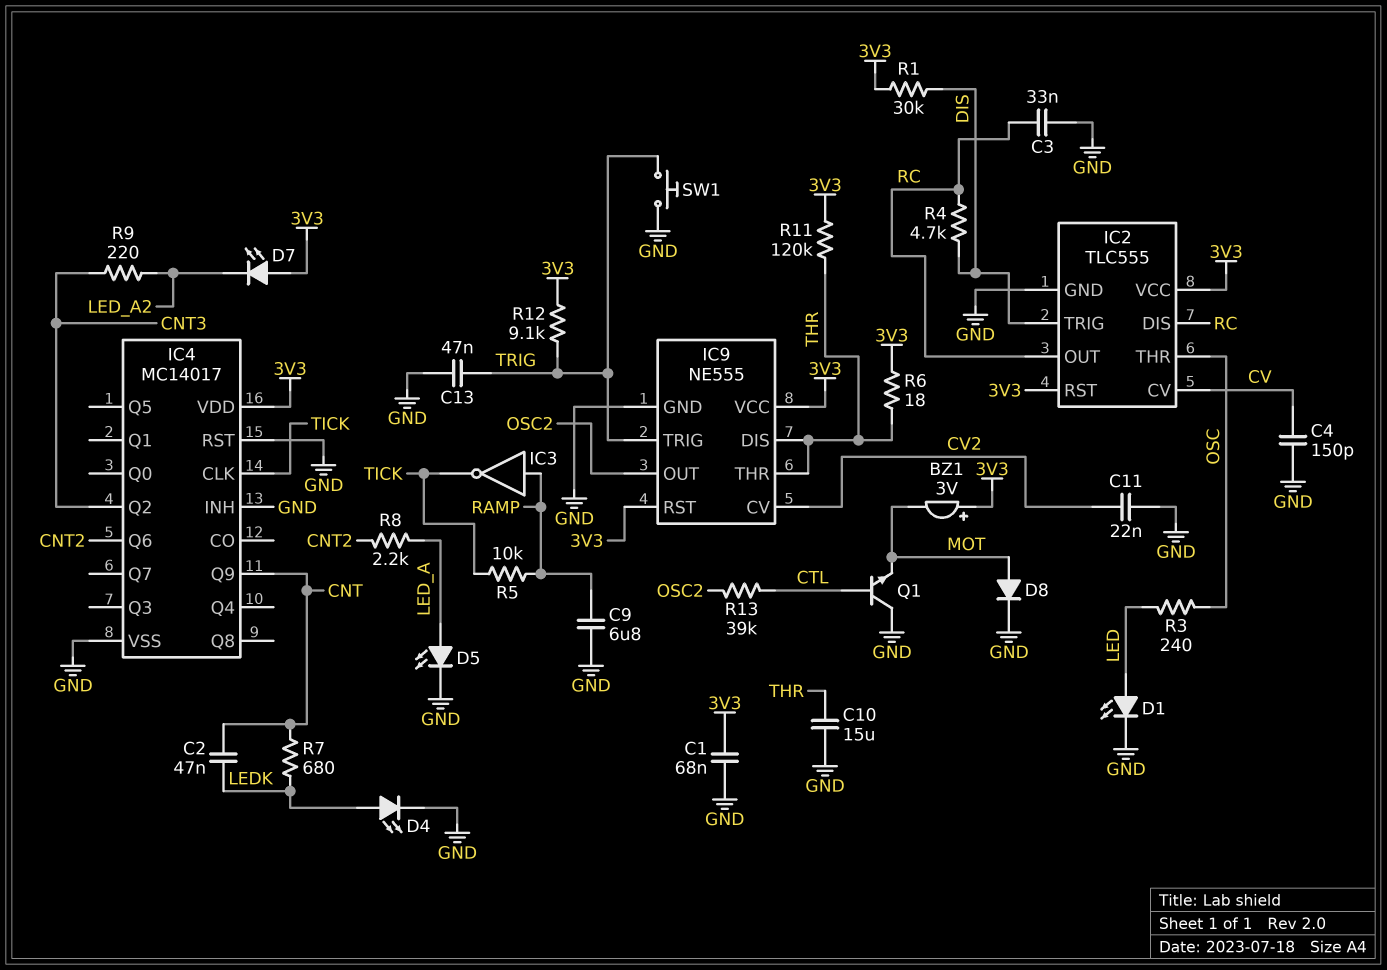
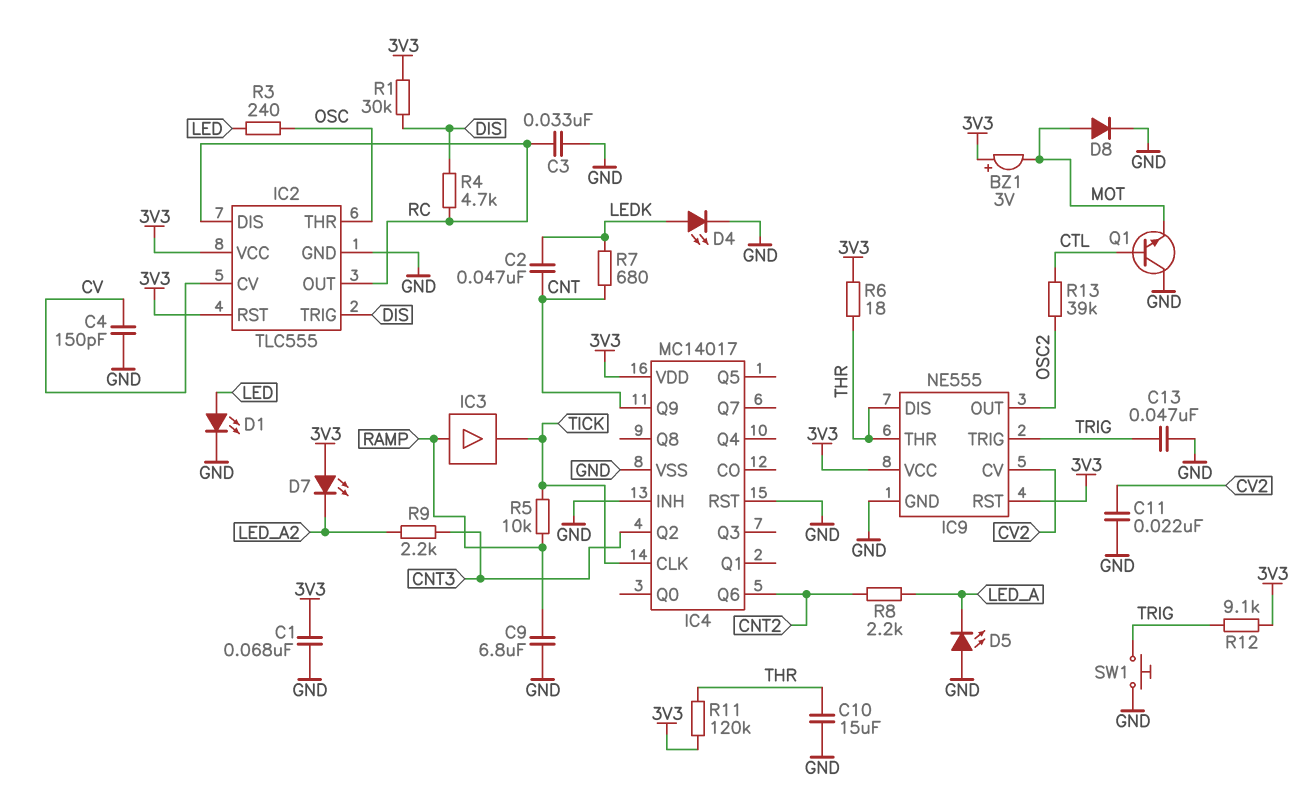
D5: LED (A LED_A, K GND) -> LED (A GND, K LED_A)
IC3: NOT (in RAMP, out TICK) -> buffer (in RAMP, out TICK)
R9: 220 (CNT3, LED_A2) -> 2.2k (CNT3, LED_A2)

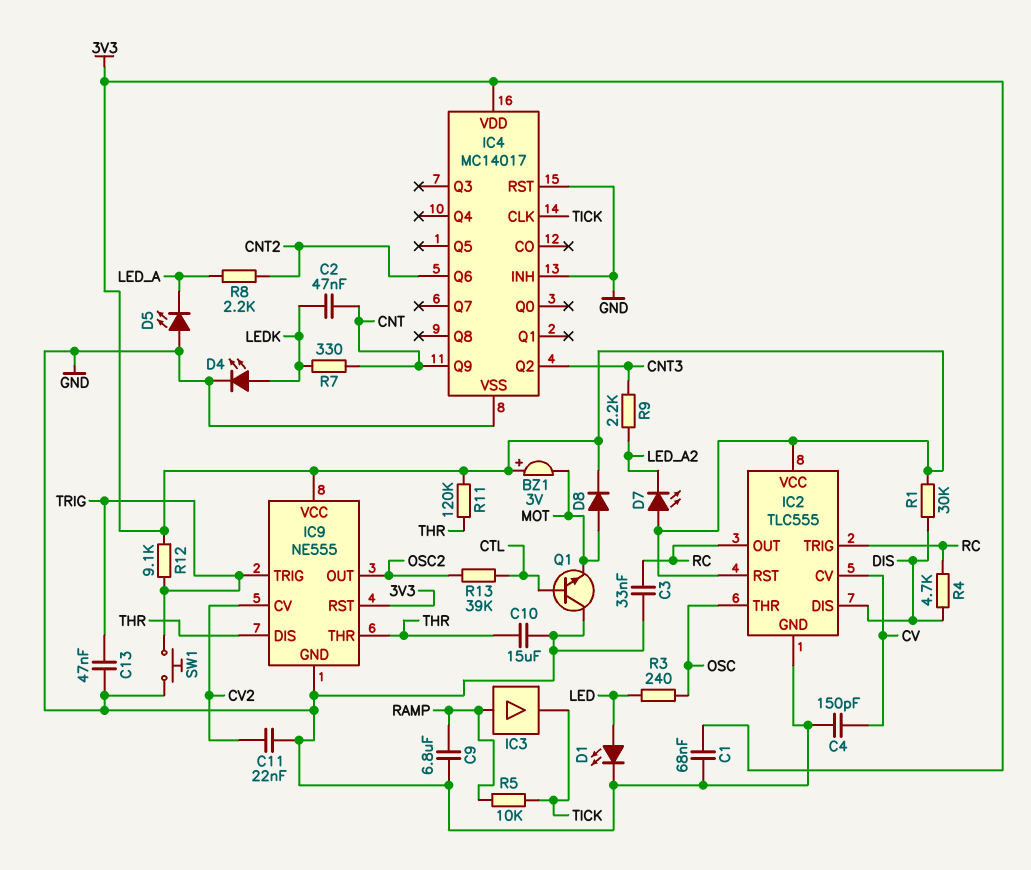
D8: diode (A MOT, K GND) -> diode (A MOT, K 3V3)
IC2 pin DIS: RC -> DIS
IC2 pin TRIG: DIS -> RC
R6: 18 (3V3, THR) -> none
R7: 680 (CNT, LEDK) -> 330 (CNT, LEDK)

